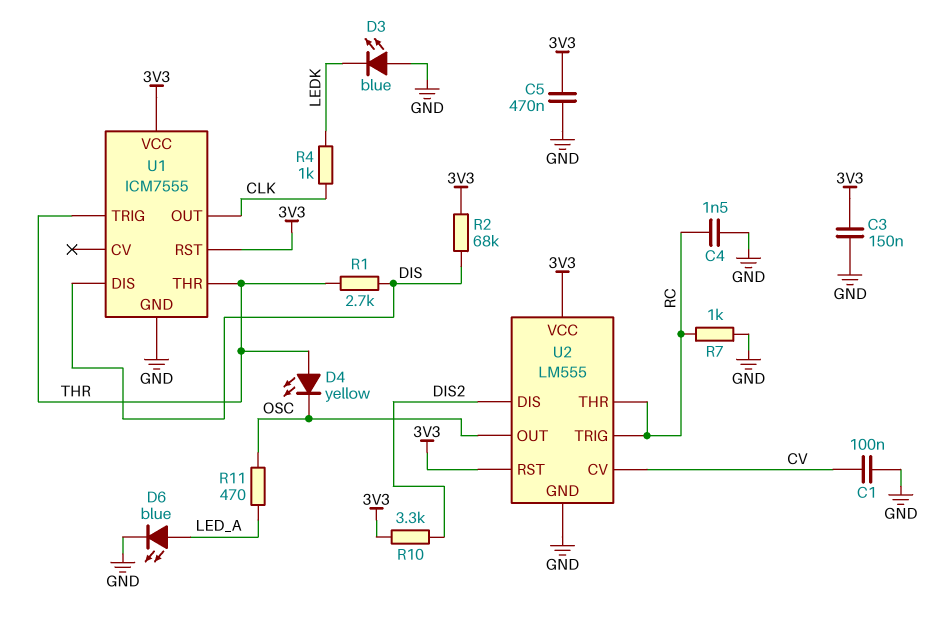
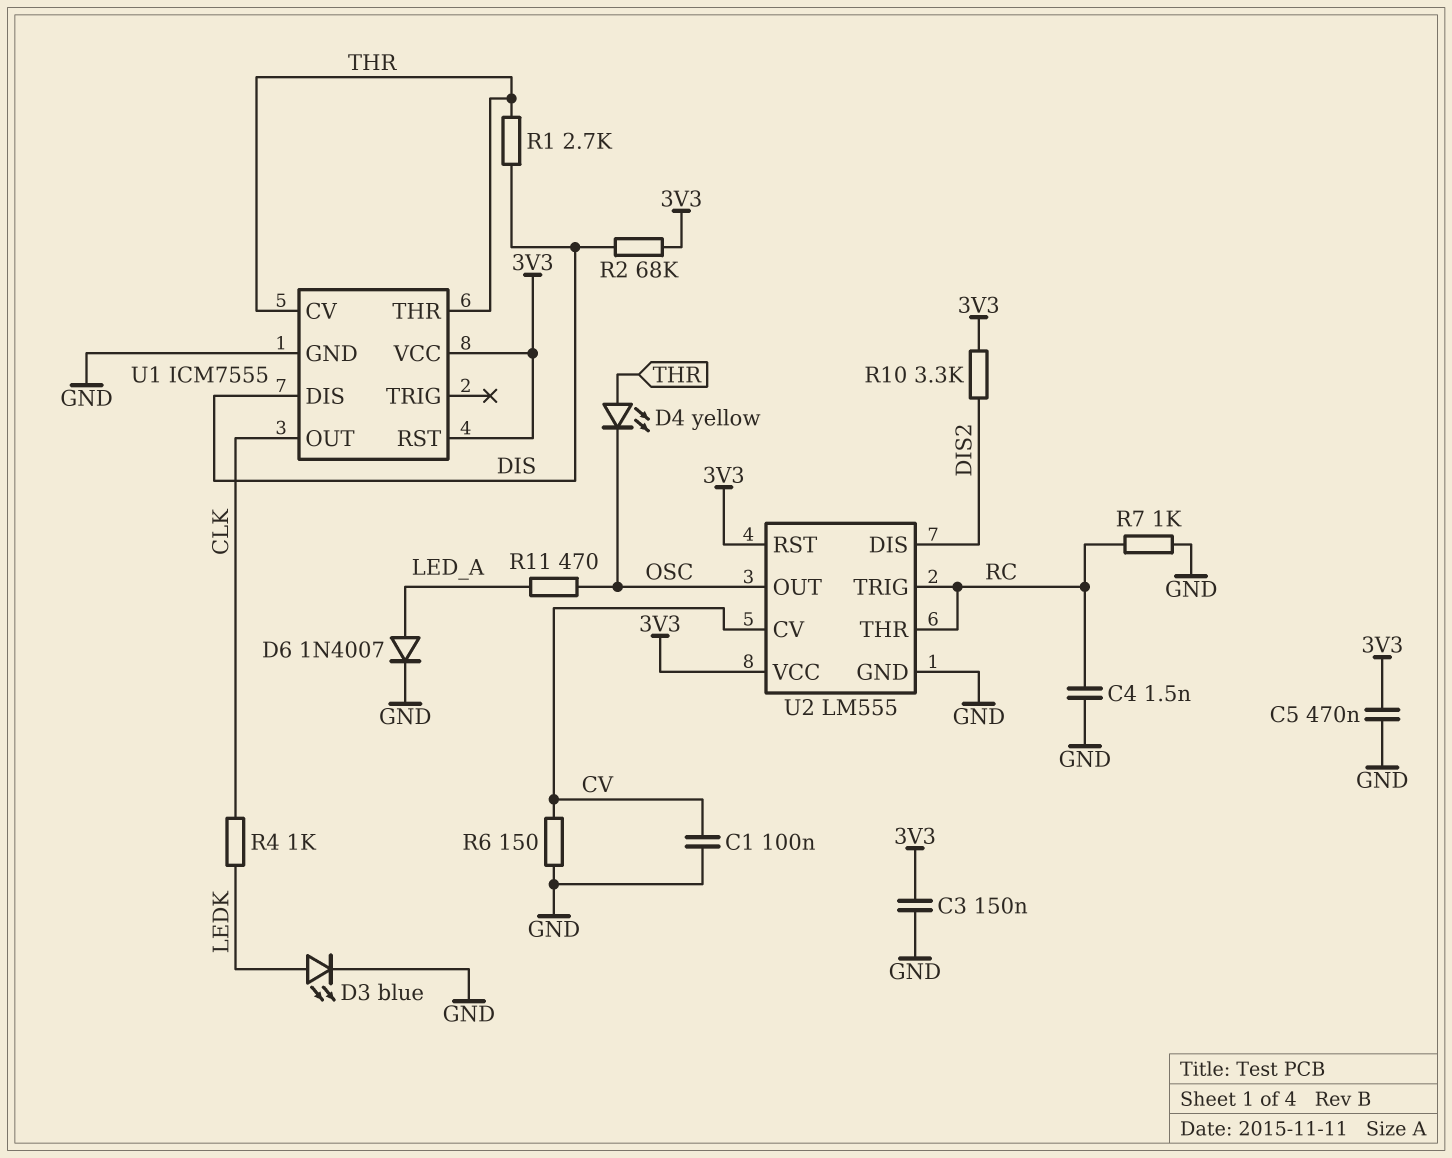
D3: LED blue (A GND, K LEDK) -> LED blue (A LEDK, K GND)
D6: LED blue (A LED_A, K GND) -> diode 1N4007 (A LED_A, K GND)
R6: none -> 150 (CV, GND)
U1 pin CV: none -> THR
U1 pin TRIG: THR -> none

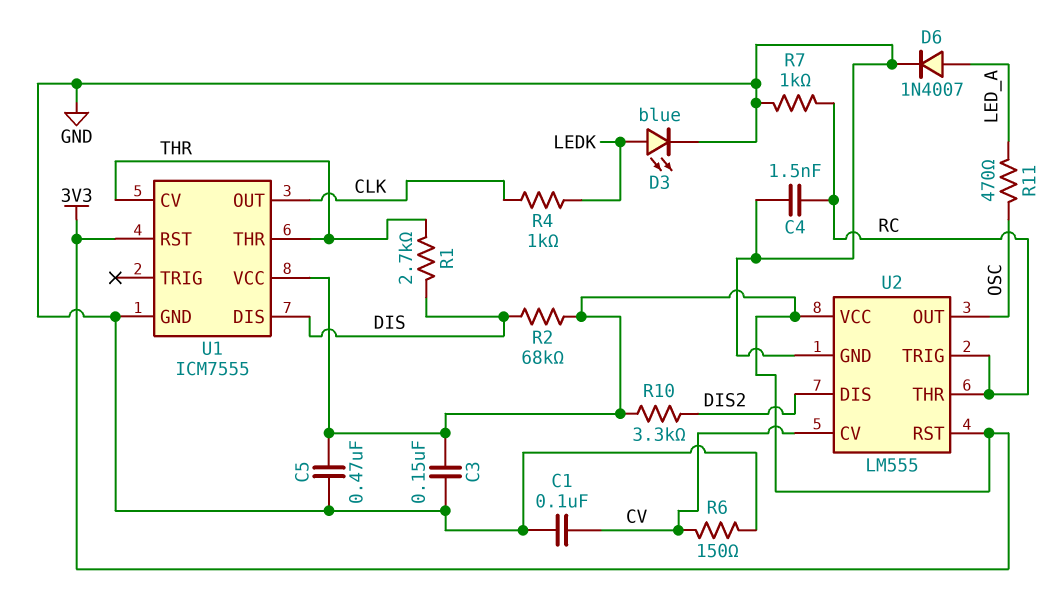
D4: LED yellow (A THR, K OSC) -> none

